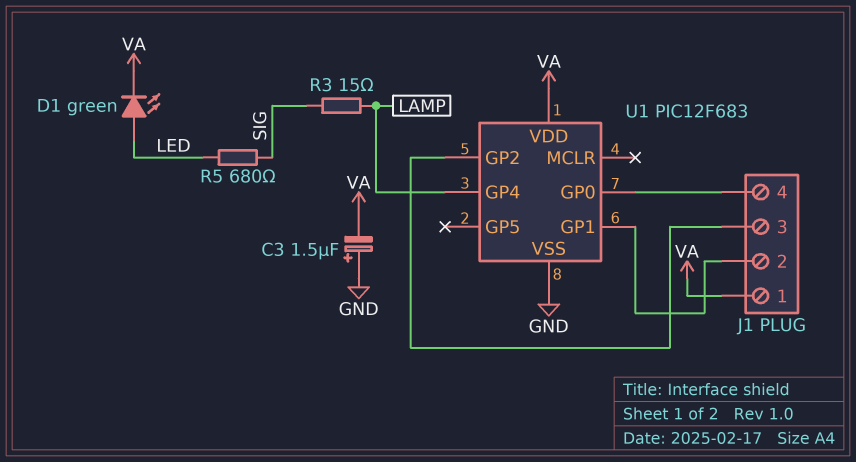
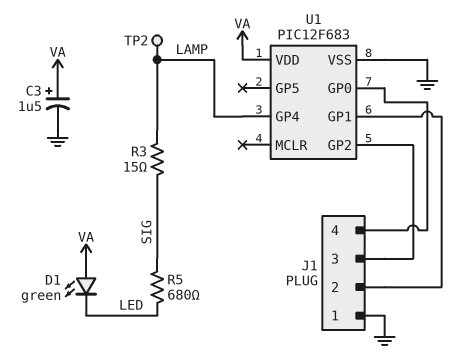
C3: 1.5uF (plus GND, minus VA) -> 1.5uF (plus VA, minus GND)
D1: LED green (A LED, K VA) -> LED green (A VA, K LED)
J1 pin 1: VA -> GND
TP2: none -> test point (LAMP)

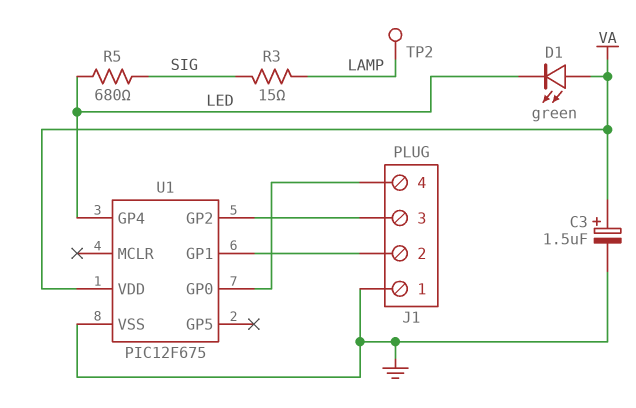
U1: PIC12F683 -> PIC12F675
U1 pin GP4: LAMP -> LED

